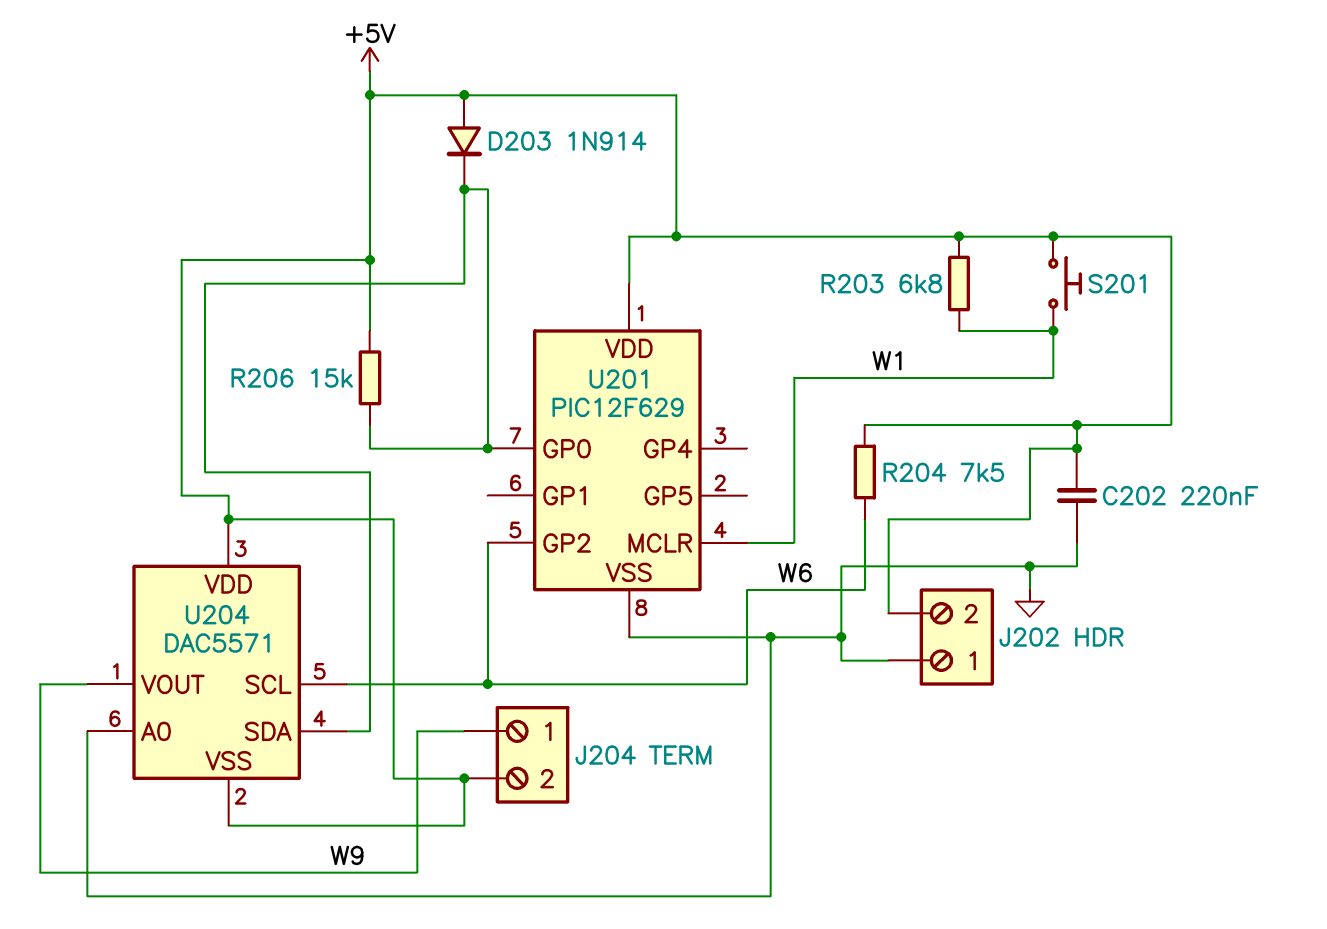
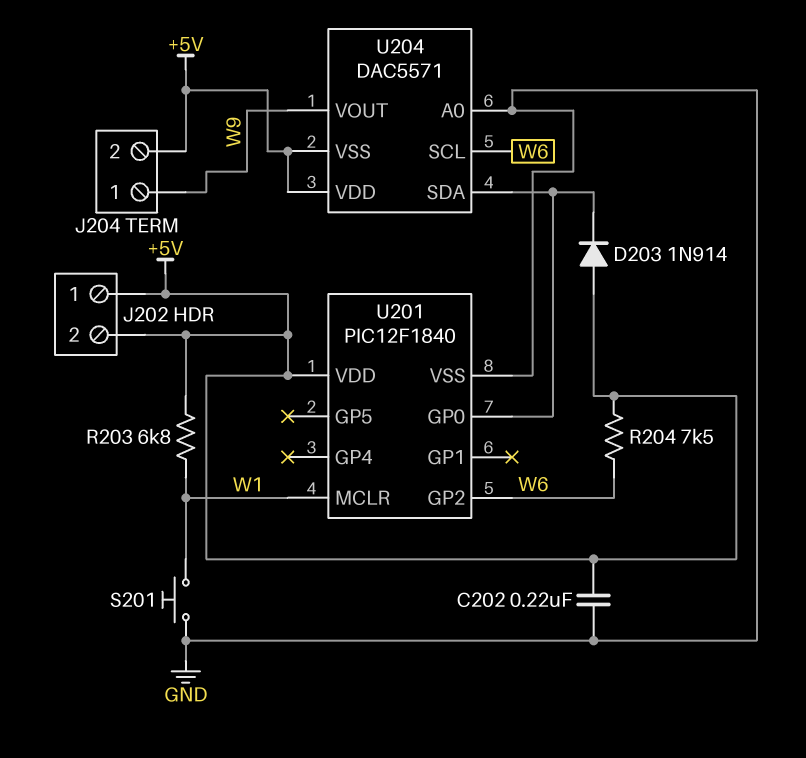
J202 pin 1: GND -> +5V
R206: 15k (+5V, U201/GP0) -> none
S201: button (+5V, W1) -> button (GND, W1)
U201: PIC12F629 -> PIC12F1840

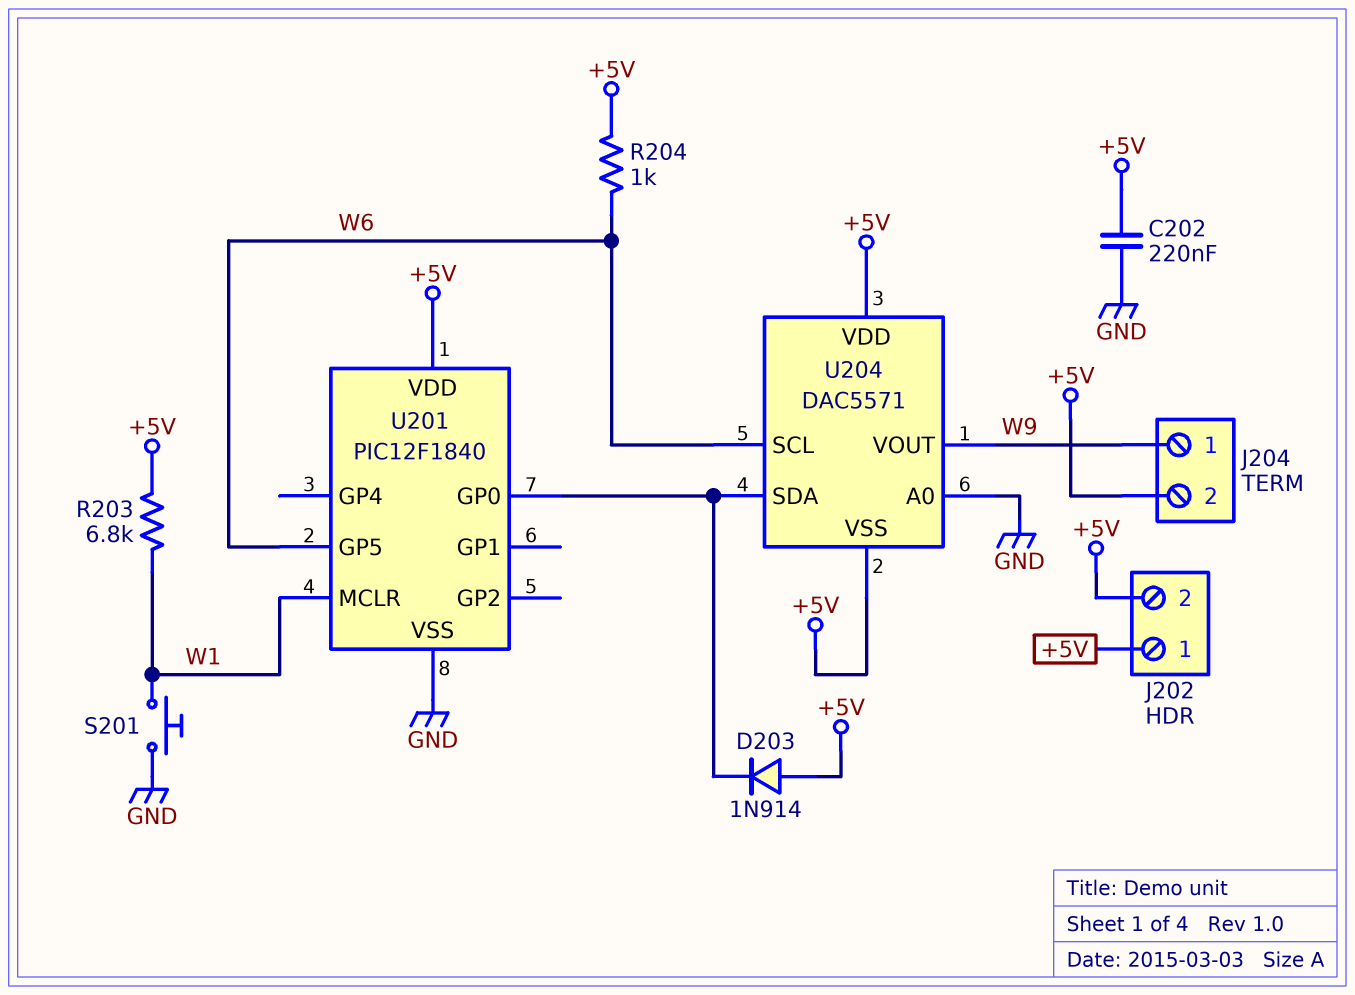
R204: 7.5k (+5V, W6) -> 1k (+5V, W6)
U201 pin GP2: W6 -> none
U201 pin GP5: none -> W6

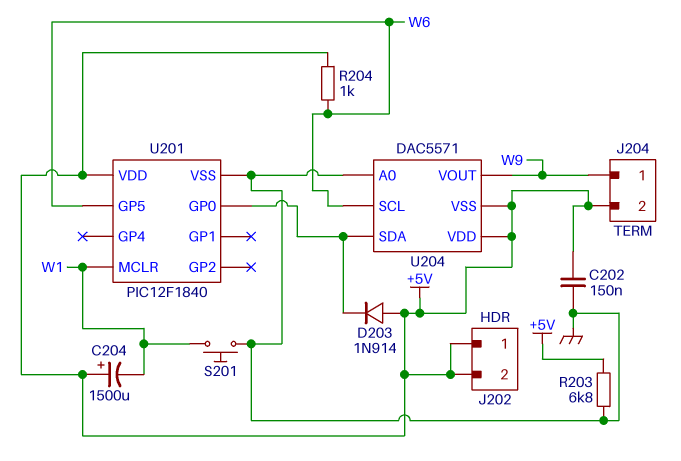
C202: 220nF (+5V, GND) -> 150nF (+5V, GND)
C204: none -> 1500uF (plus +5V, minus W1)
R203: 6.8k (+5V, W1) -> 6.8k (+5V, GND)

